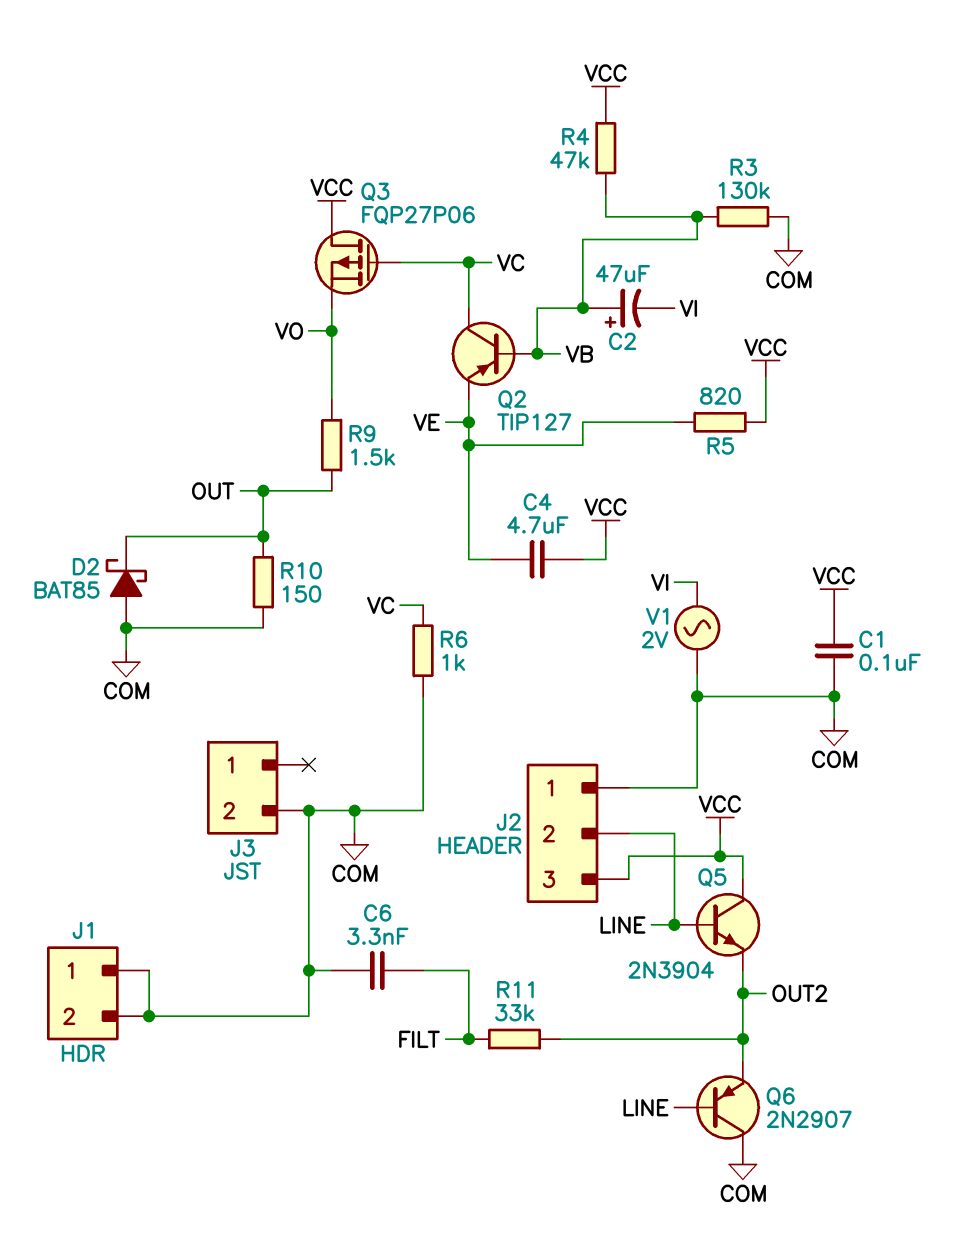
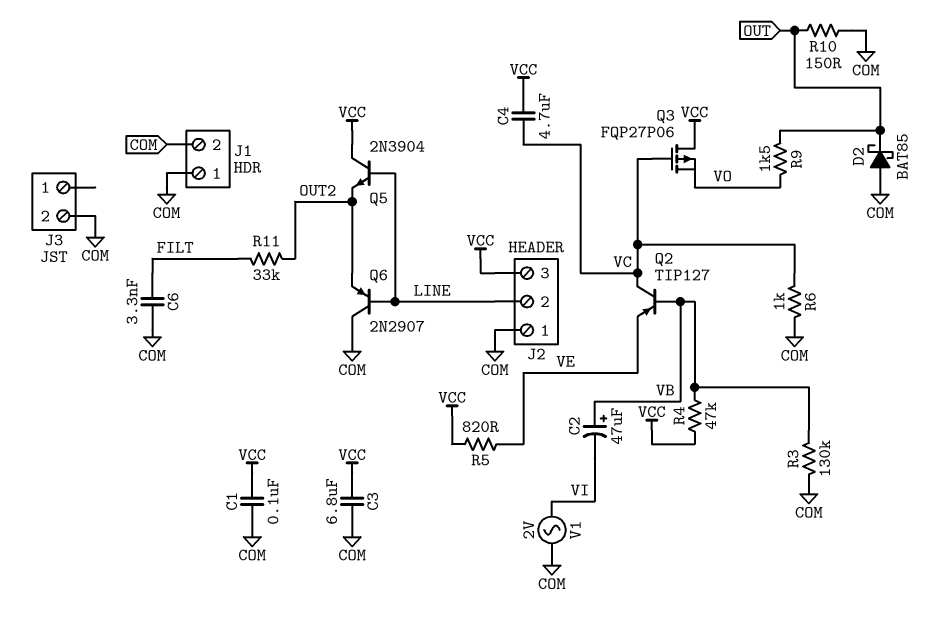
C3: none -> 6.8uF (COM, VCC)
C4: 4.7uF (VCC, VE) -> 4.7uF (VC, VCC)

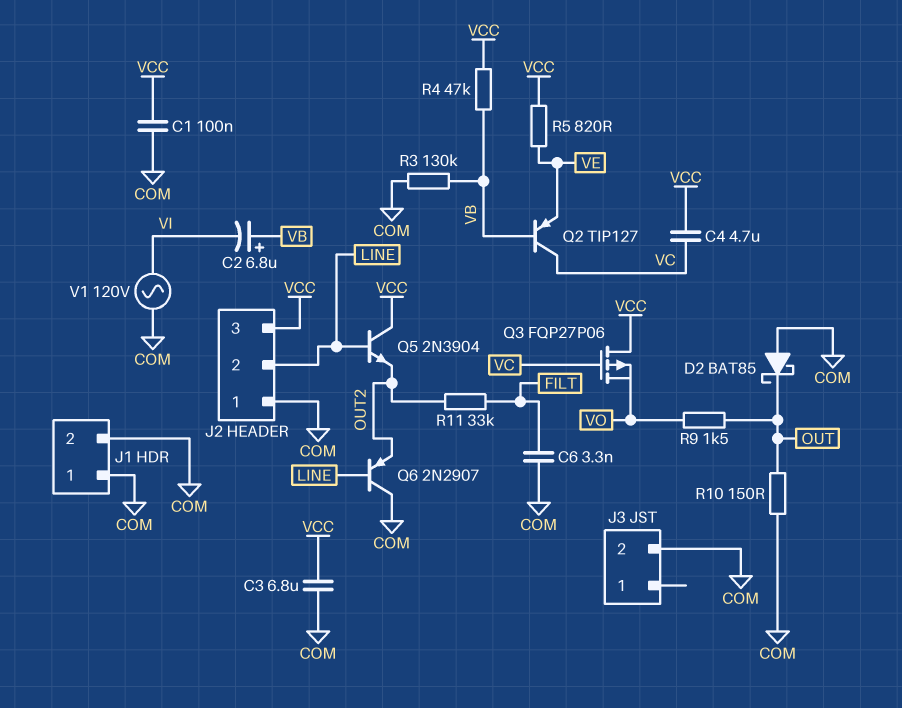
C2: 47uF (plus VB, minus VI) -> 6.8uF (plus VB, minus VI)
R6: 1k (COM, VC) -> none
V1: AC 2V (COM, VI) -> AC 120V (COM, VI)

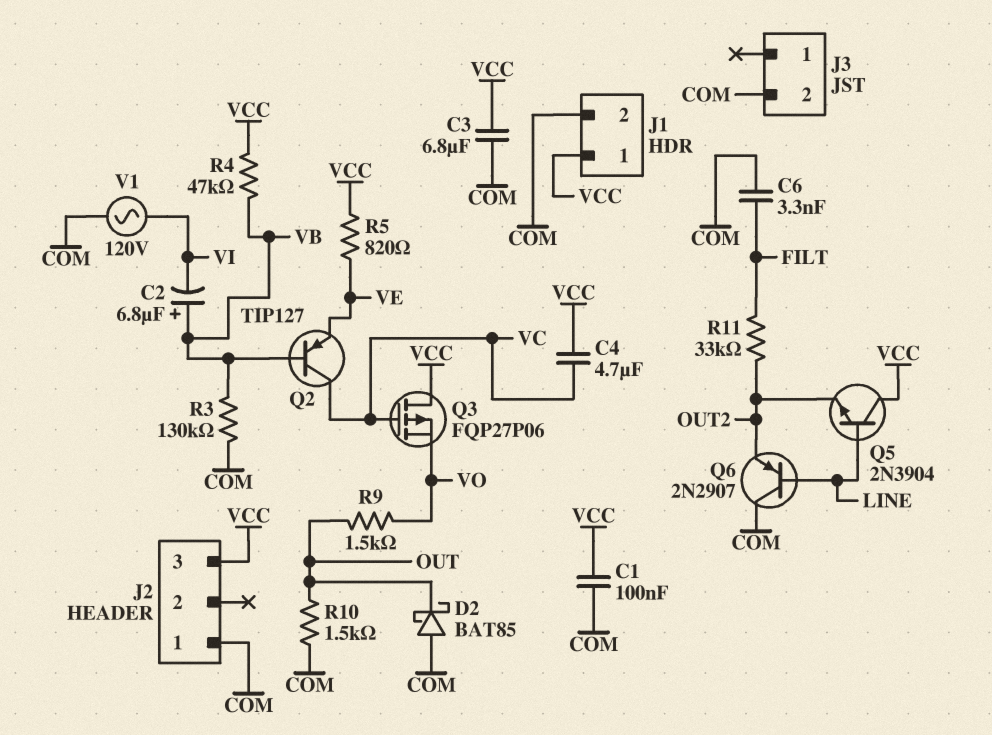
J1 pin 1: COM -> VCC
J2 pin 2: LINE -> none
R10: 150 (COM, OUT) -> 1.5k (COM, OUT)

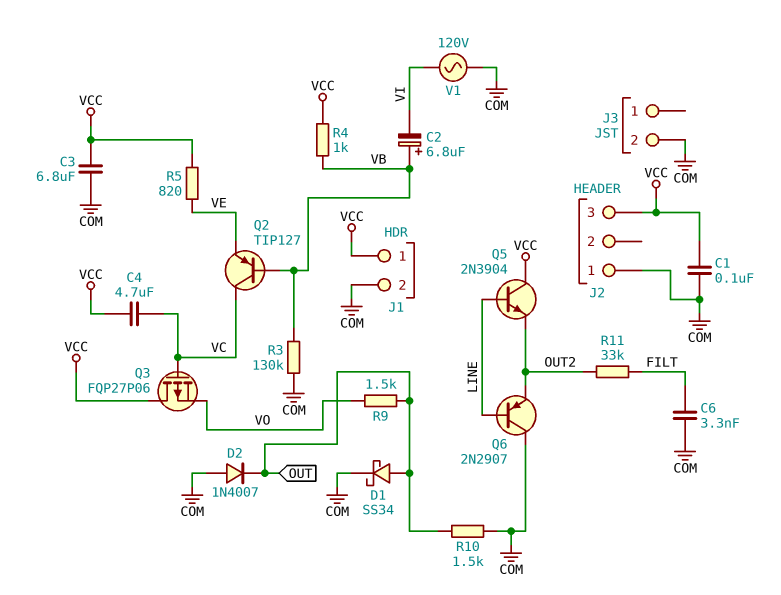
D1: none -> schottky SS34 (A OUT, K COM)
D2: schottky BAT85 (A COM, K OUT) -> diode 1N4007 (A COM, K OUT)
R4: 47k (VB, VCC) -> 1k (VB, VCC)

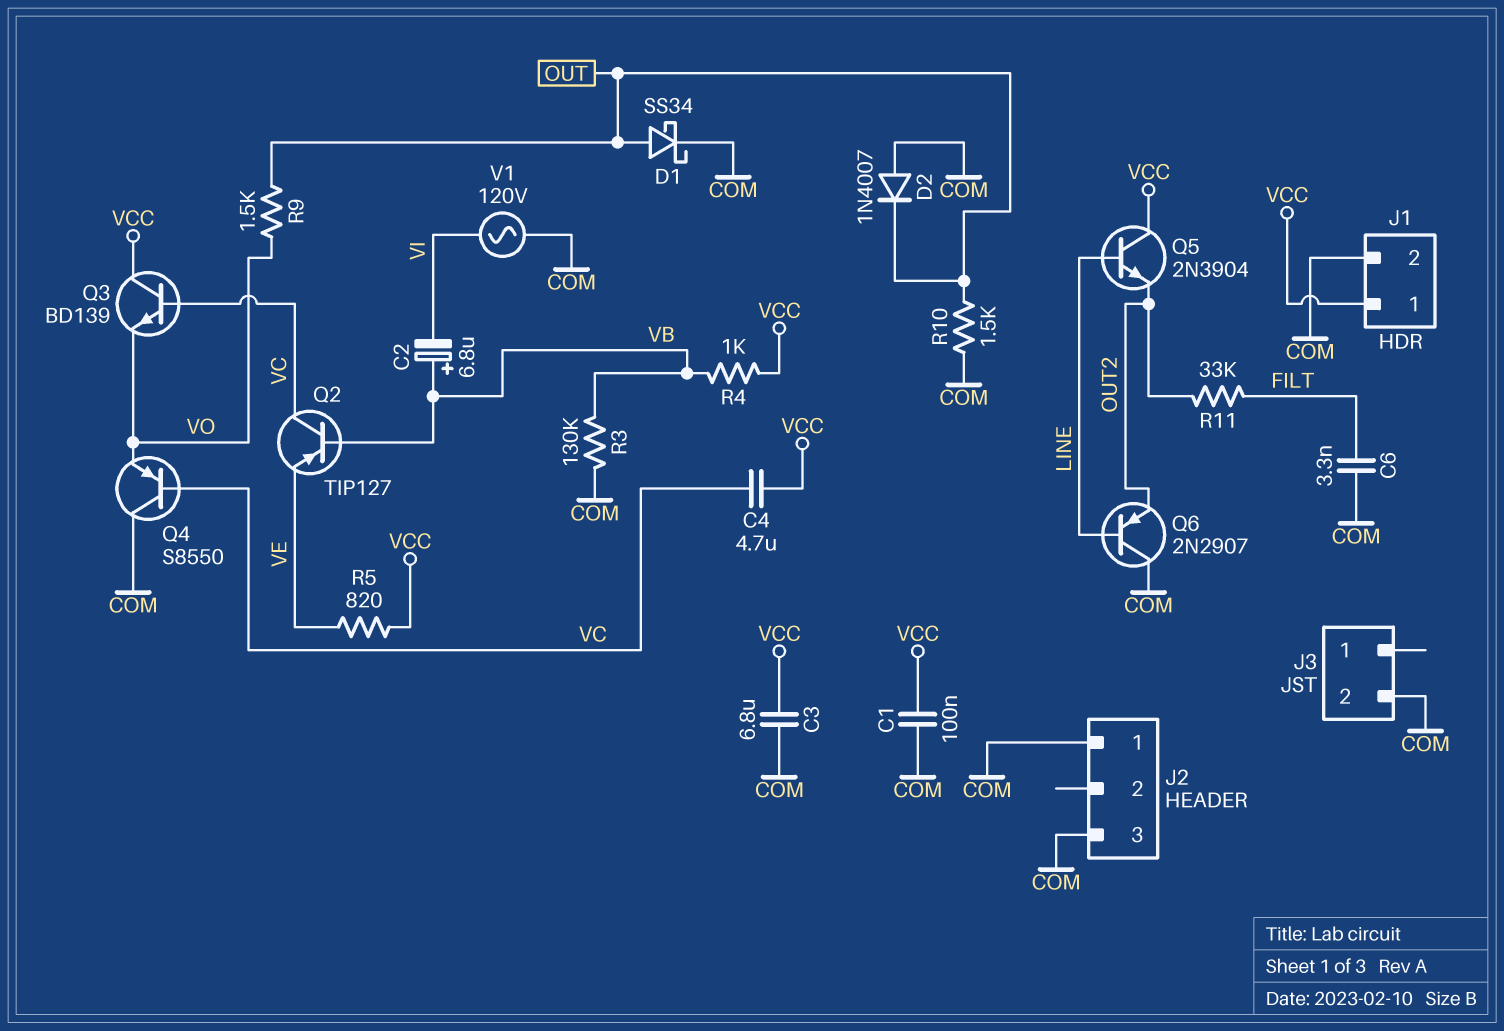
J2 pin 3: VCC -> COM
Q3: PMOS FQP27P06 (G VC, D VCC, S VO) -> NPN BD139 (B VC, C VCC, E VO)
Q4: none -> PNP S8550 (B VC, C COM, E VO)

